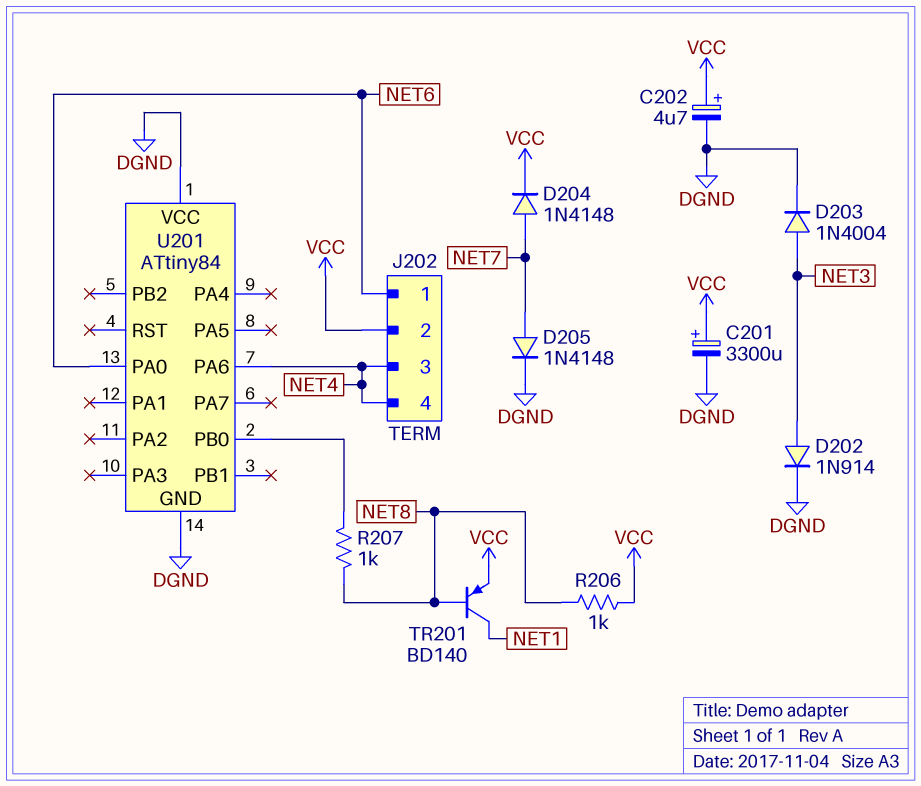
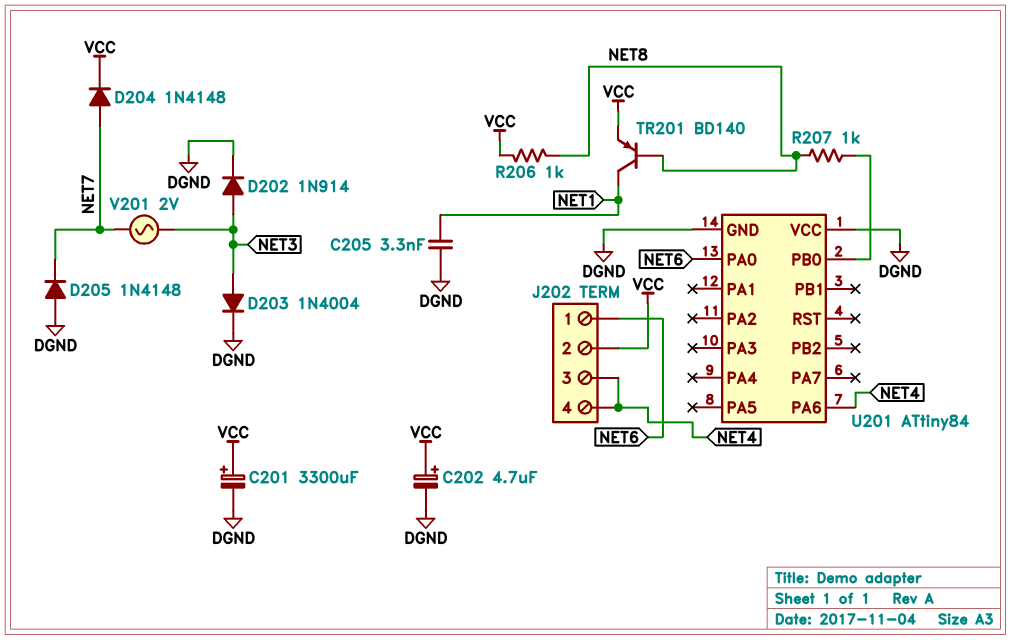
C205: none -> 3.3nF (DGND, NET1)
D205: diode 1N4148 (A NET7, K DGND) -> diode 1N4148 (A DGND, K NET7)
V201: none -> AC 2V (NET3, NET7)

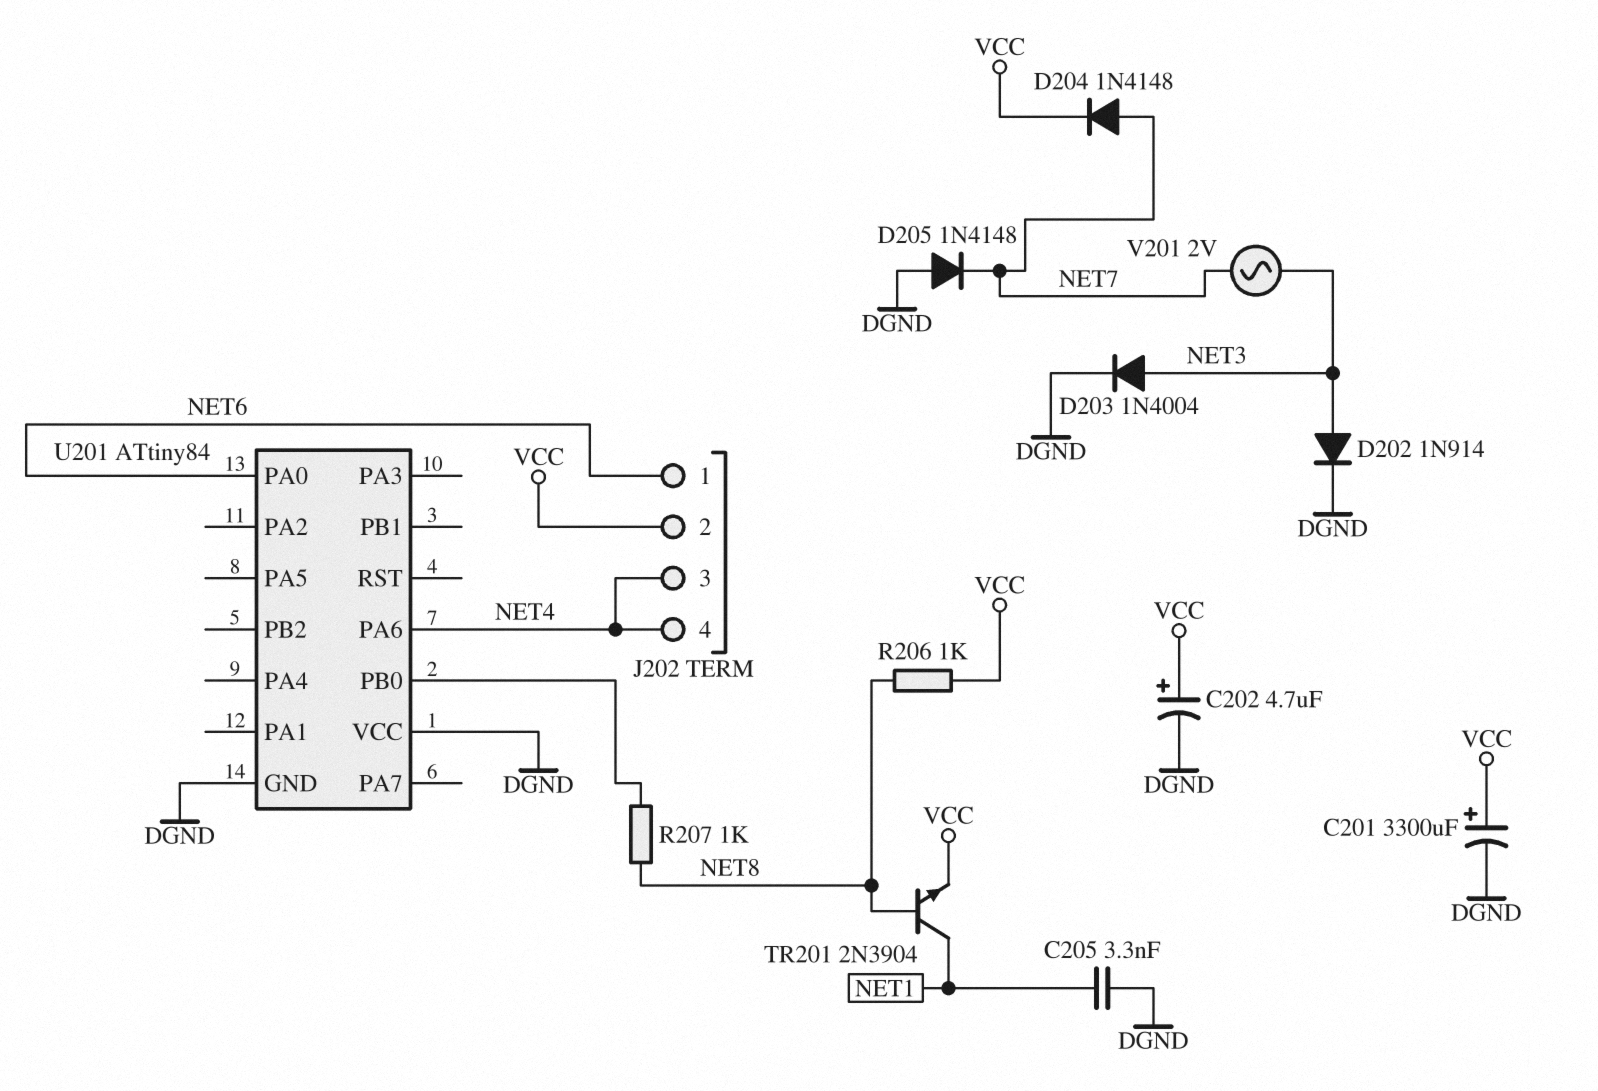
TR201: PNP BD140 (B NET8, C NET1, E VCC) -> NPN 2N3904 (B NET8, C NET1, E VCC)

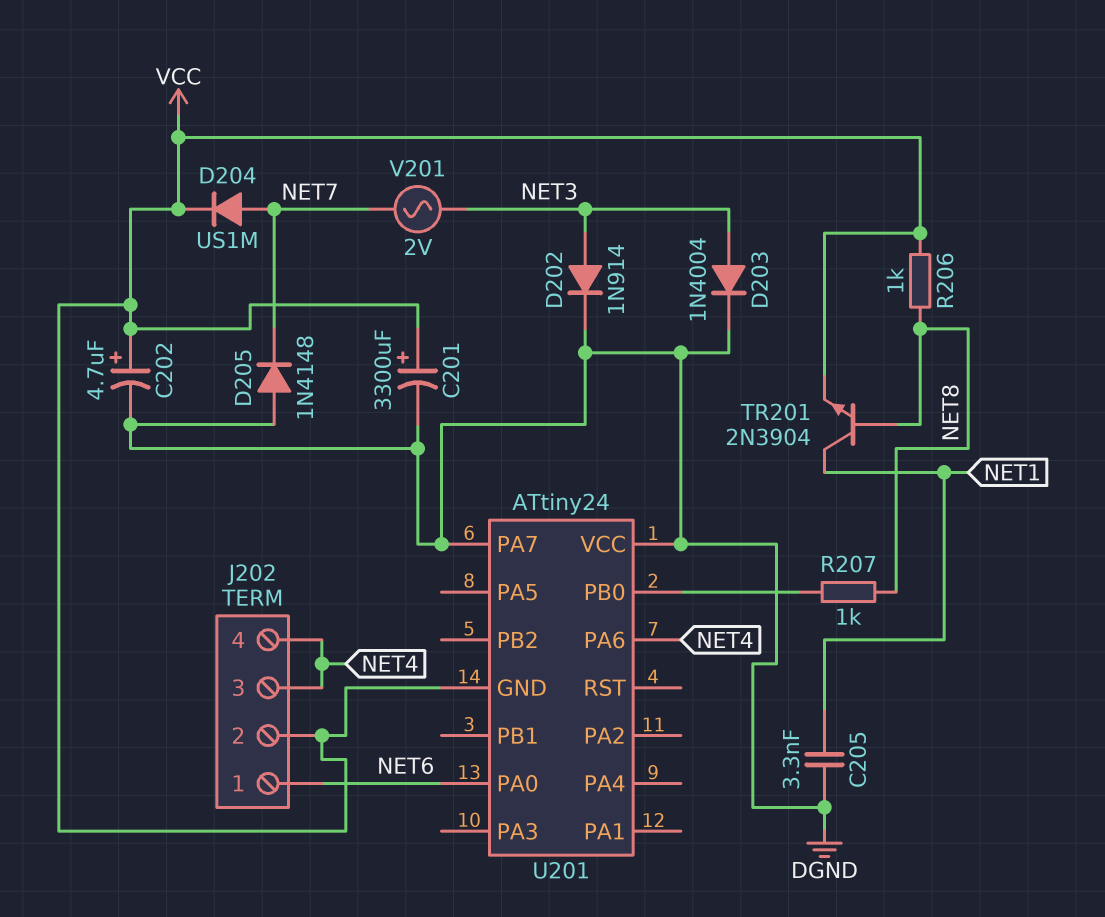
D204: diode 1N4148 (A NET7, K VCC) -> diode US1M (A NET7, K VCC)
U201: ATtiny84 -> ATtiny24
U201 pin GND: DGND -> VCC
U201 pin PA7: none -> DGND

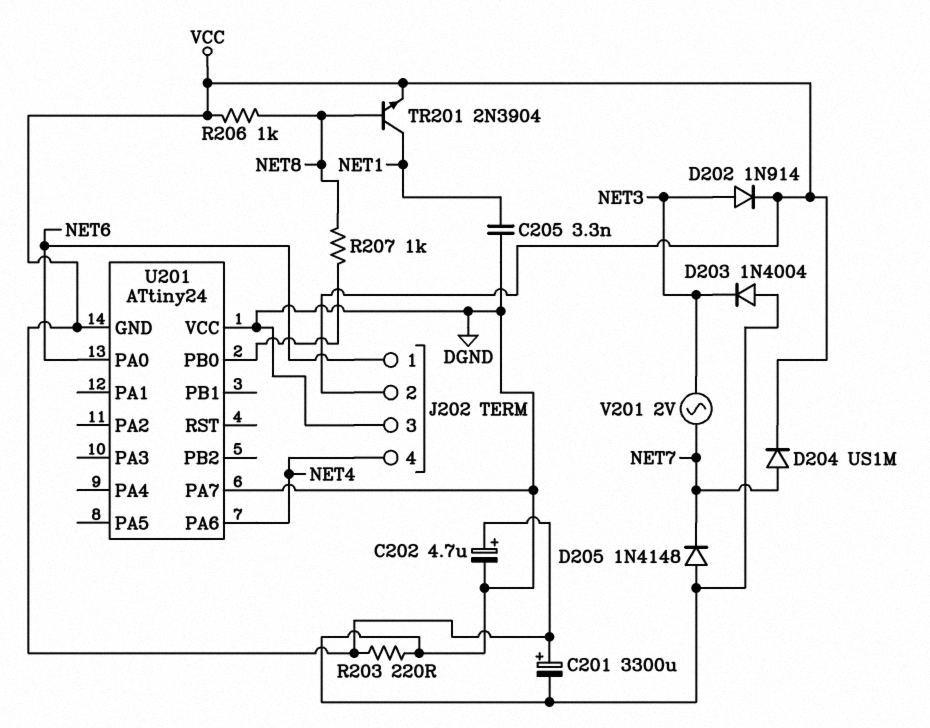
D202: diode 1N914 (A NET3, K DGND) -> diode 1N914 (A NET3, K VCC)
D203: diode 1N4004 (A NET3, K DGND) -> diode 1N4004 (A DGND, K NET3)
J202 pin 3: NET4 -> DGND
R203: none -> 220 (DGND, VCC)

